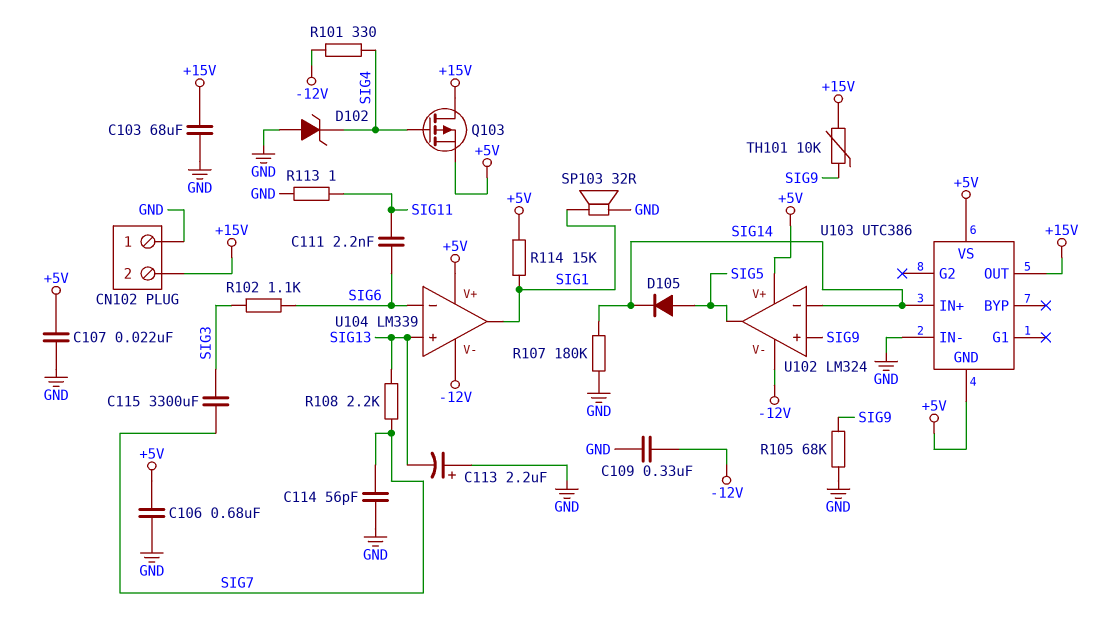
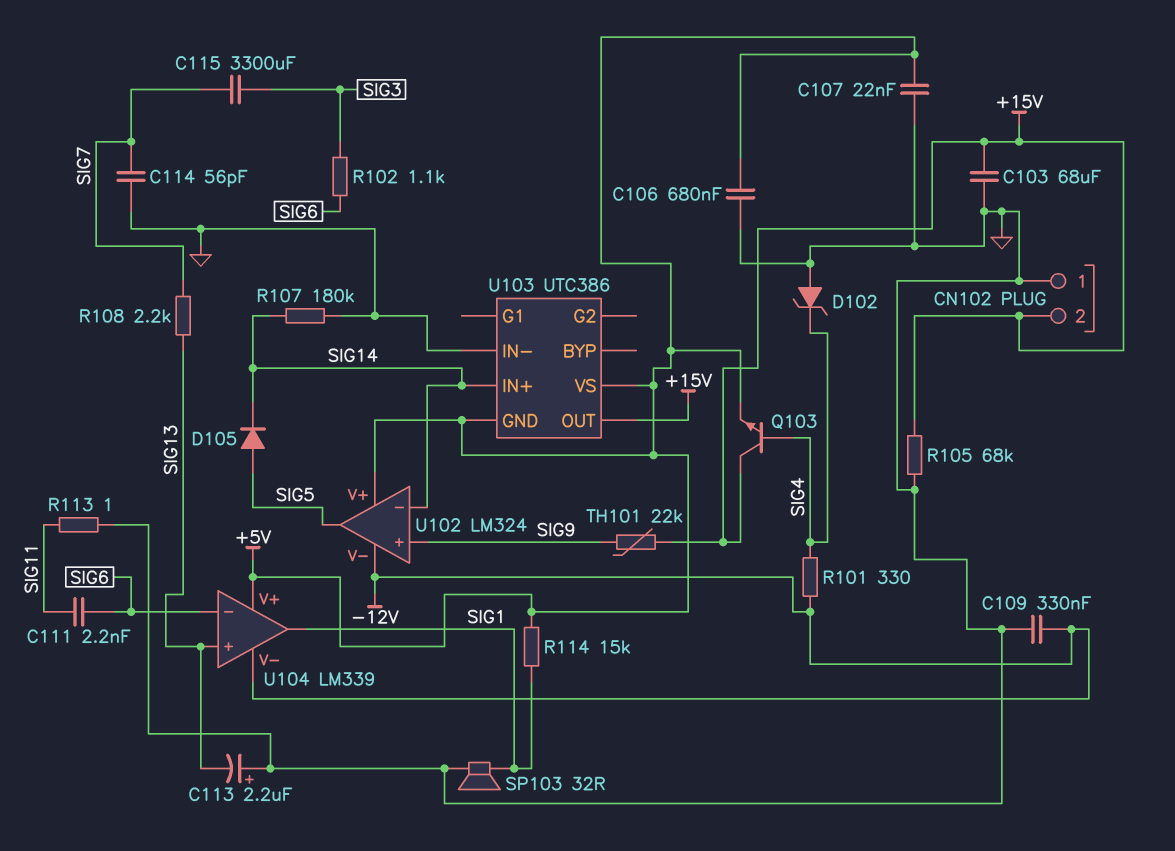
Q103: PMOS (G SIG4, D +15V, S +5V) -> NPN (B SIG4, C +15V, E +5V)
R105: 68k (GND, SIG9) -> 68k (+15V, GND)
TH101: 10k (+15V, SIG9) -> 22k (+15V, SIG9)

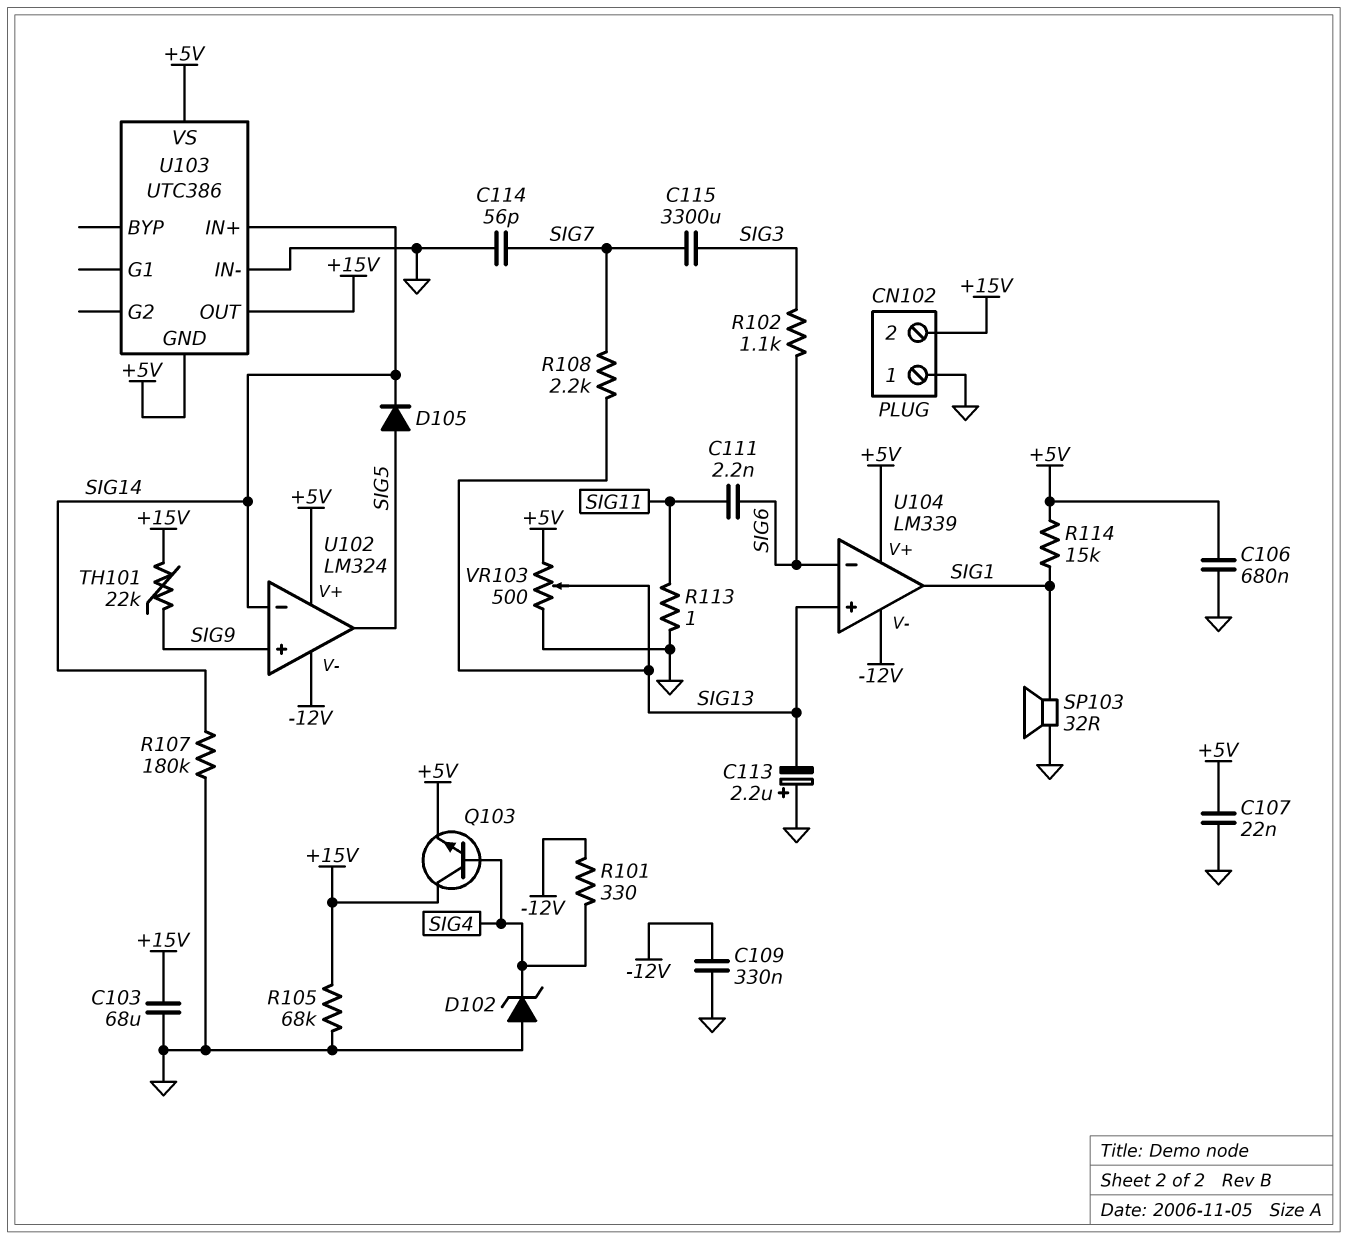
VR103: none -> 500 (+5V, GND, wiper SIG13)

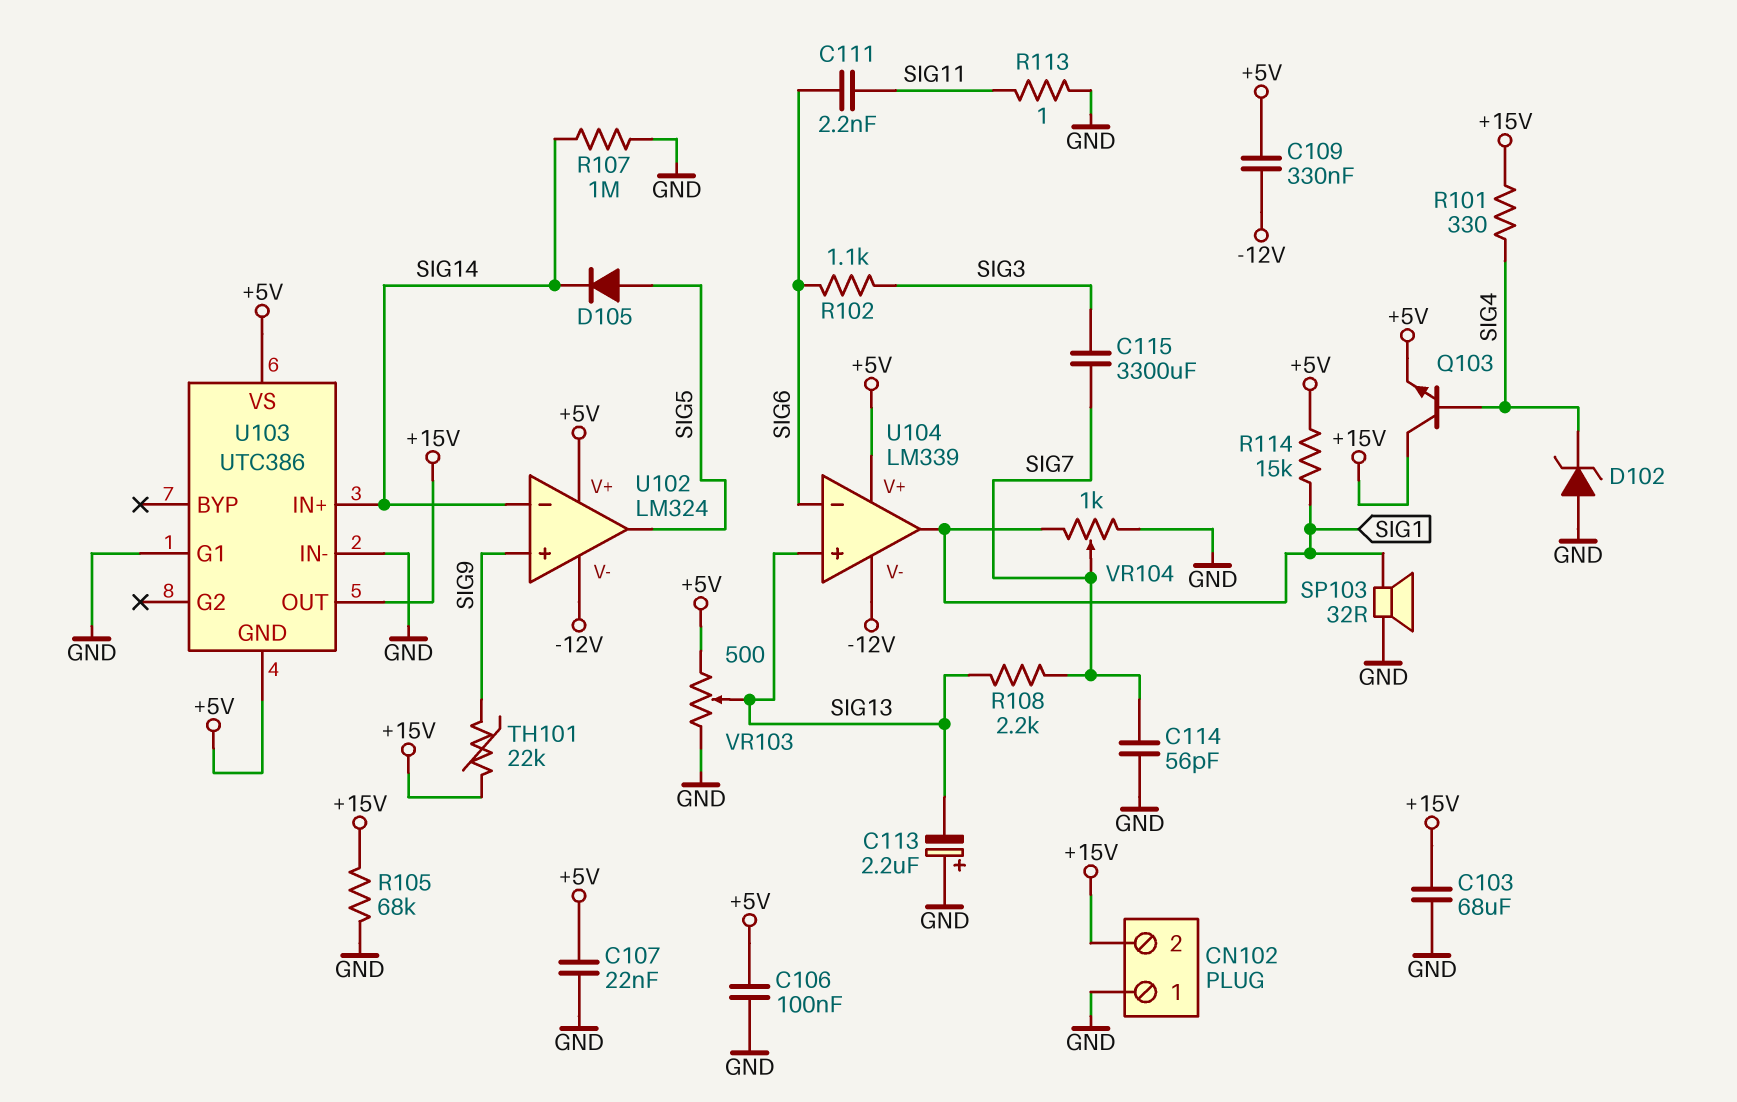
C106: 680nF (+5V, GND) -> 100nF (+5V, GND)
C109: 330nF (-12V, GND) -> 330nF (+5V, -12V)
R101: 330 (-12V, SIG4) -> 330 (+15V, SIG4)
R107: 180k (GND, SIG14) -> 1M (GND, SIG14)
U103 pin G1: none -> GND
VR104: none -> 1k (GND, SIG1, wiper SIG7)

